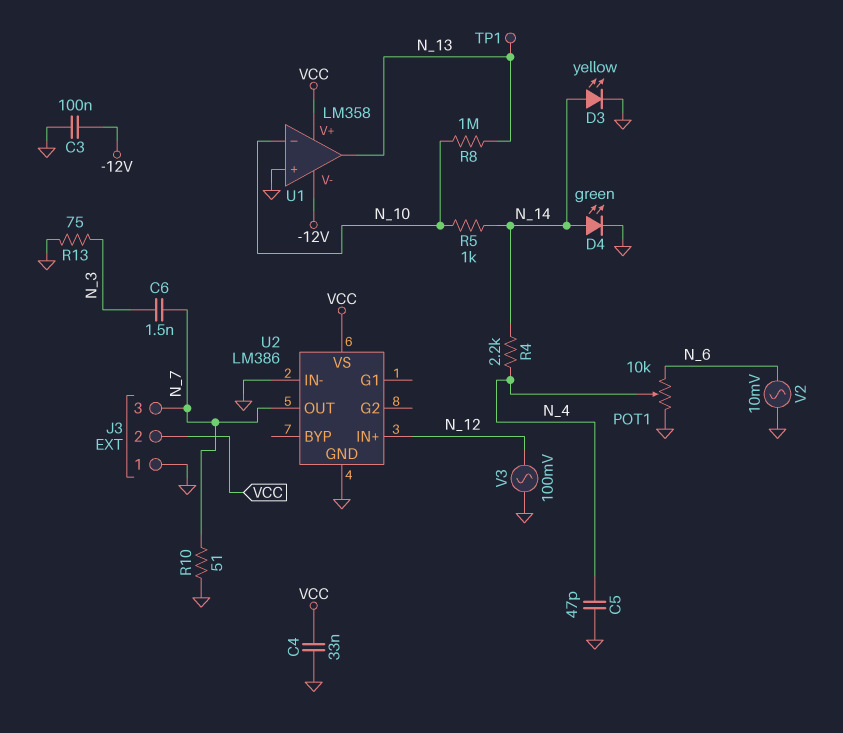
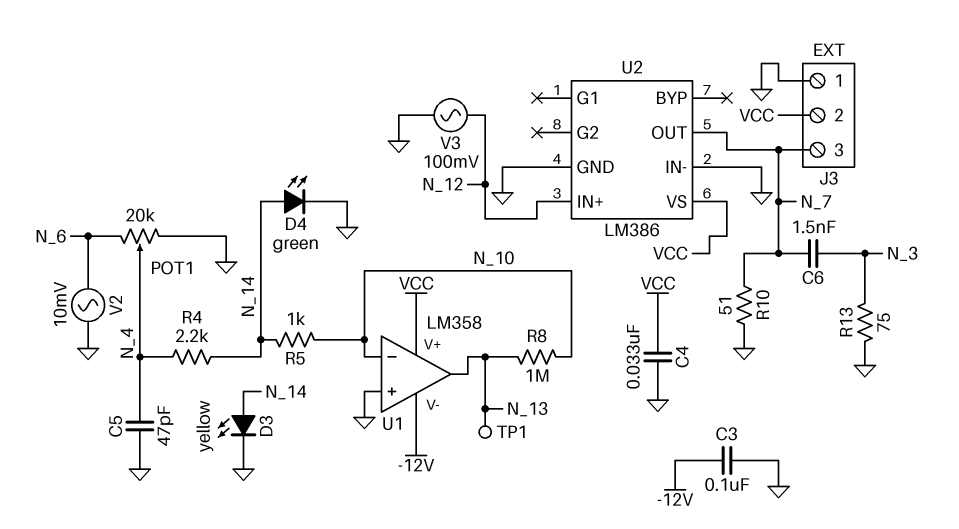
POT1: 10k (GND, N_6, wiper N_4) -> 20k (GND, N_6, wiper N_4)

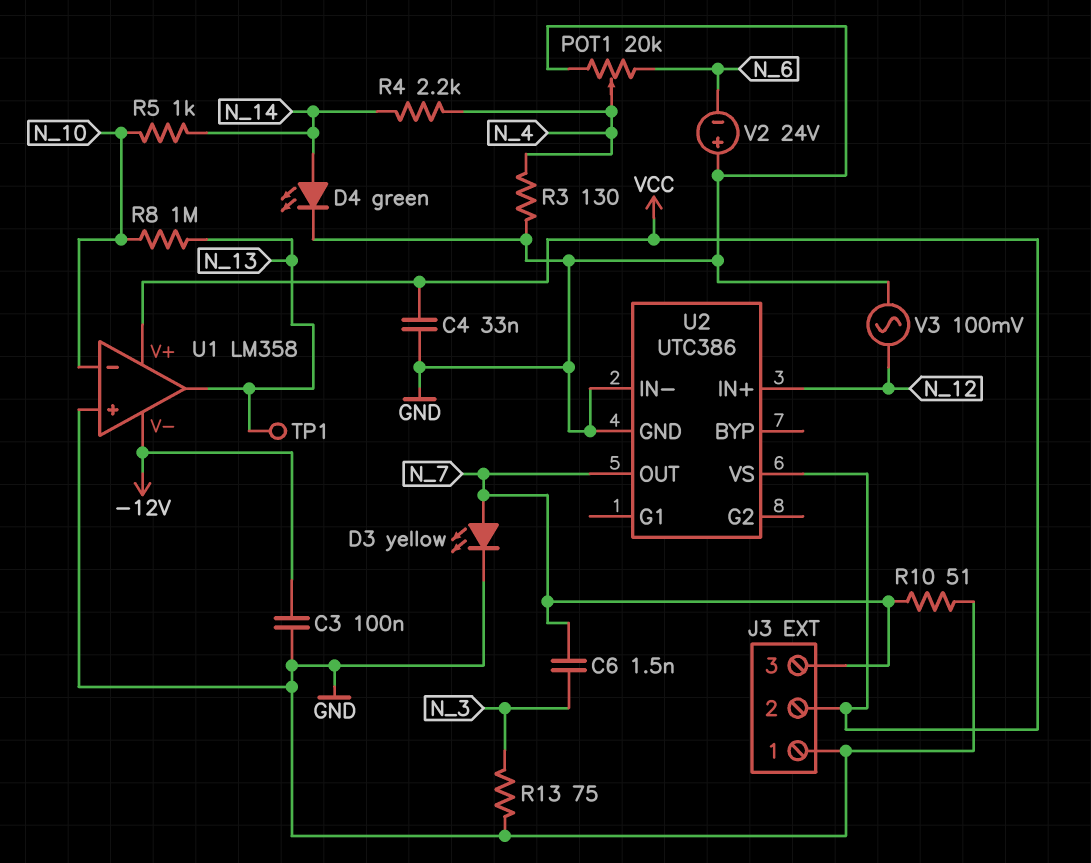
C5: 47pF (GND, N_4) -> none
D3: LED yellow (A N_14, K GND) -> LED yellow (A N_7, K GND)
R3: none -> 130 (GND, N_4)
U2: LM386 -> UTC386
V2: AC 10mV (GND, N_6) -> 24V (plus GND, minus N_6)

